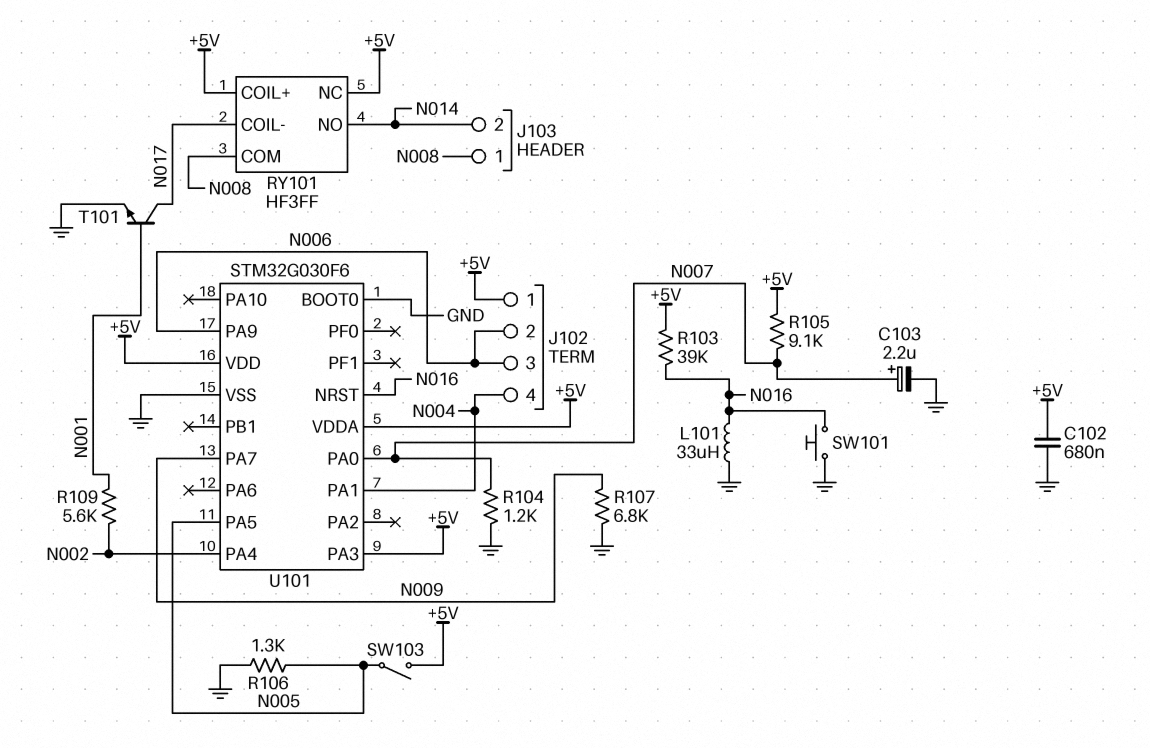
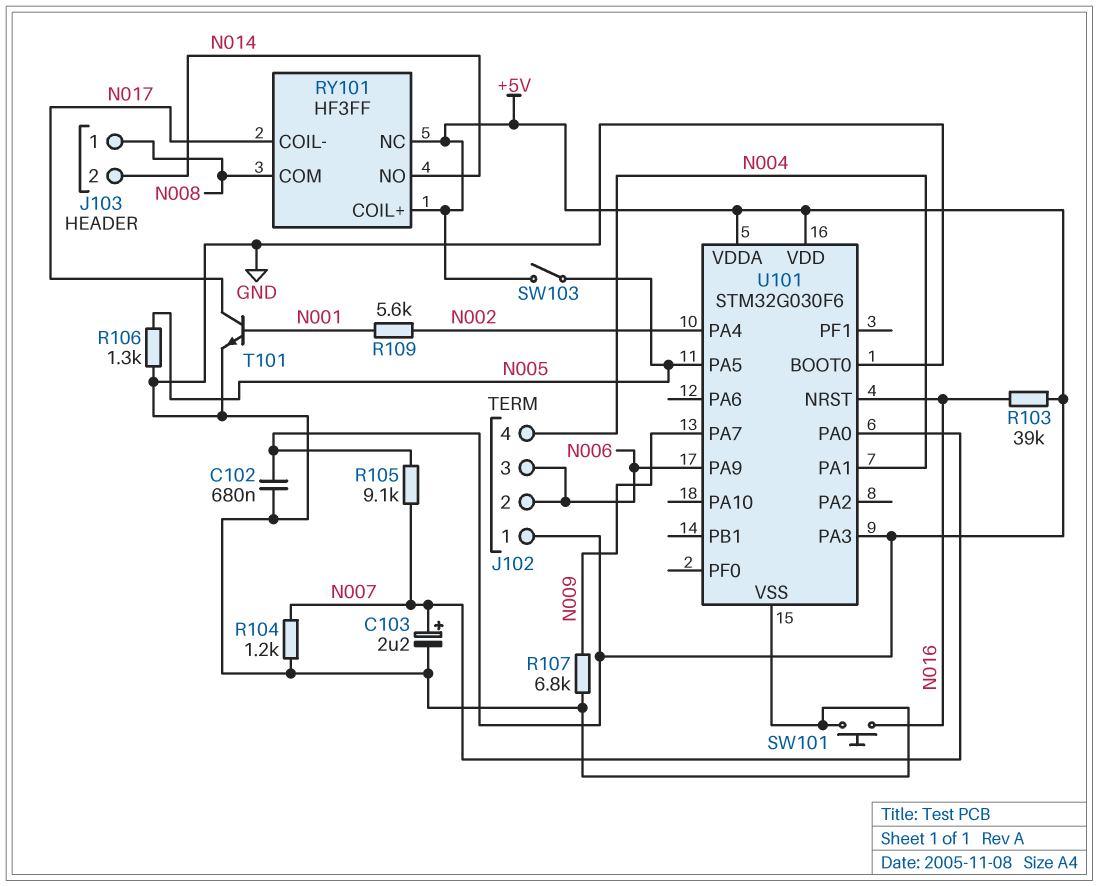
L101: 33uH (GND, N016) -> none

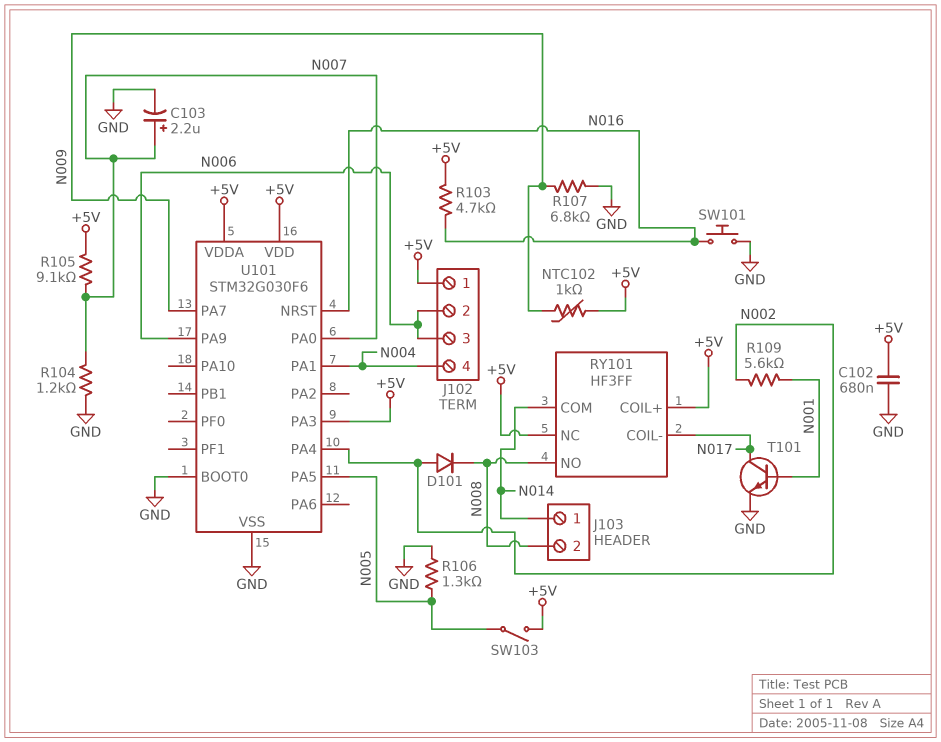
D101: none -> diode (A N002, K N008)
J103 pin 1: N008 -> N014
J103 pin 2: N014 -> N008
NTC102: none -> 1k (+5V, N009)
R103: 39k (+5V, N016) -> 4.7k (+5V, N016)
RY101 pin COM: N008 -> N014
RY101 pin NO: N014 -> N008

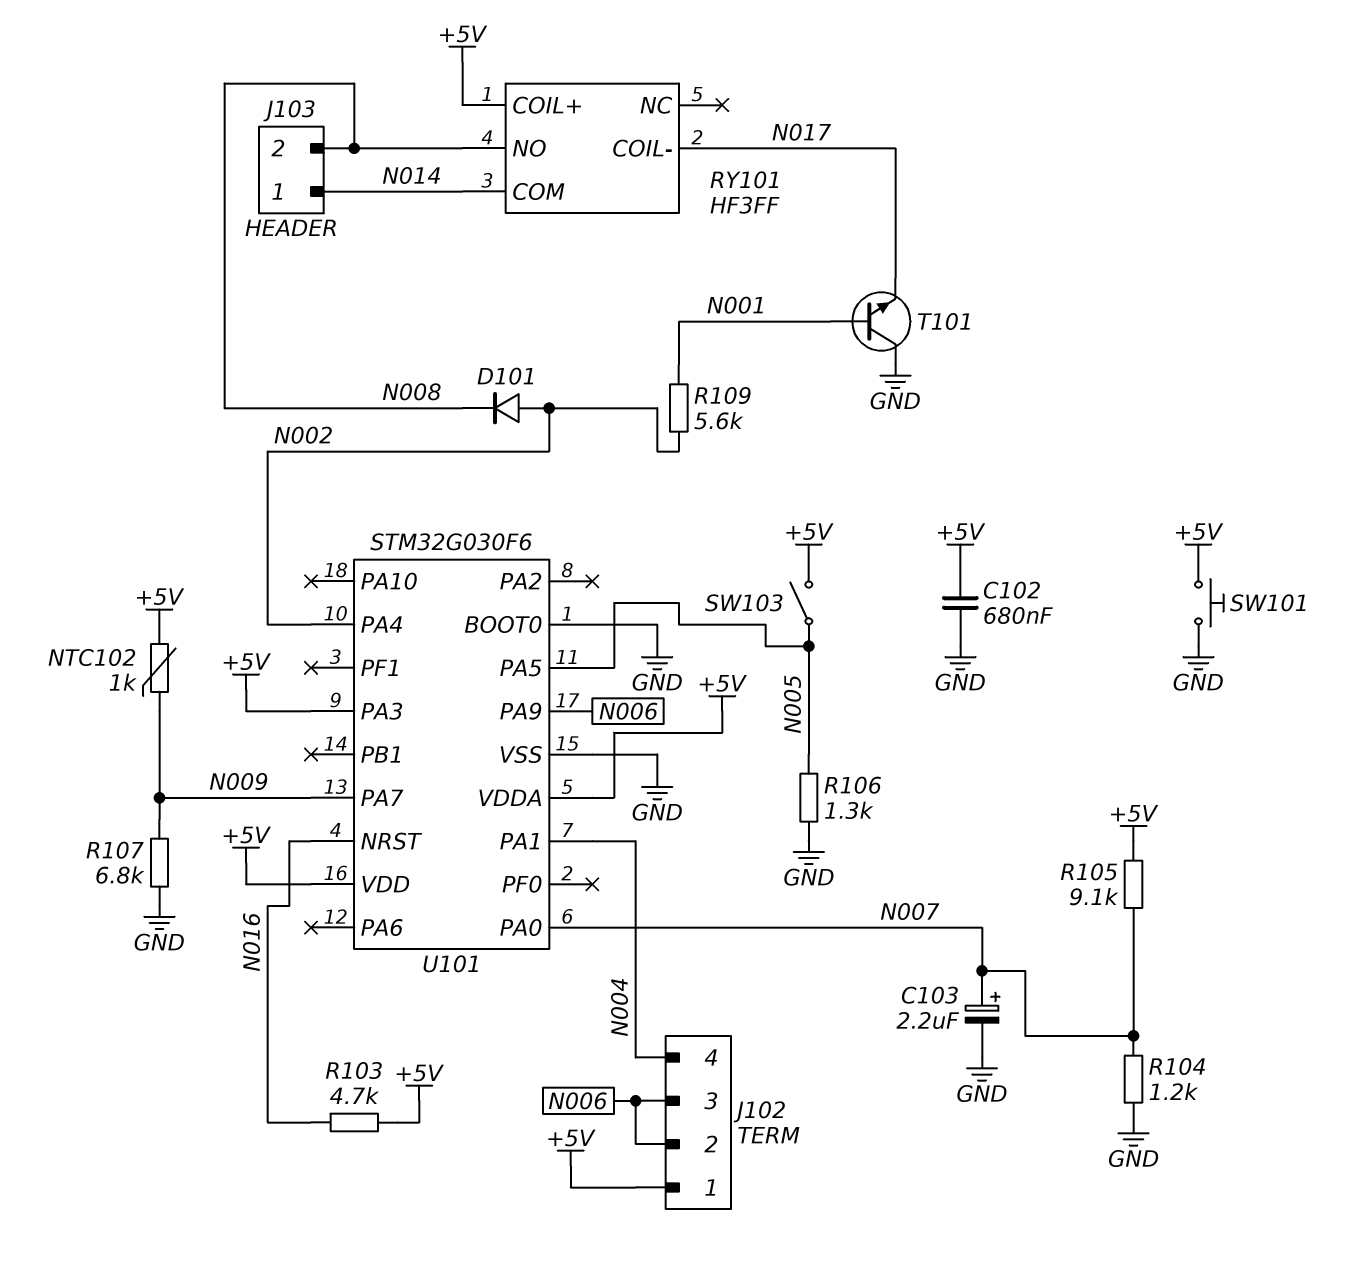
RY101 pin NC: +5V -> none
SW101: button (GND, N016) -> button (+5V, GND)
T101: NPN (B N001, C N017, E GND) -> NPN (B N001, C GND, E N017)

